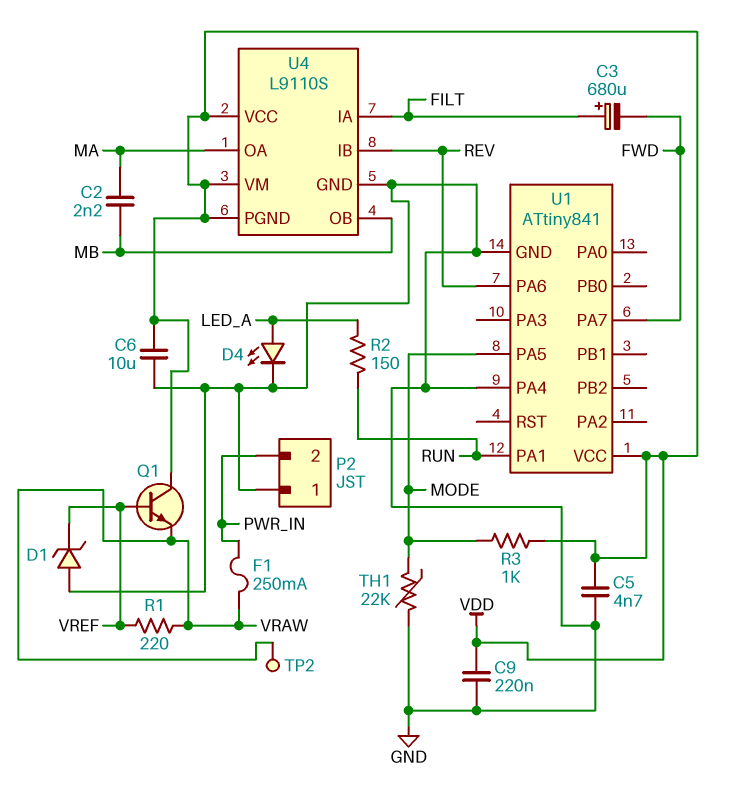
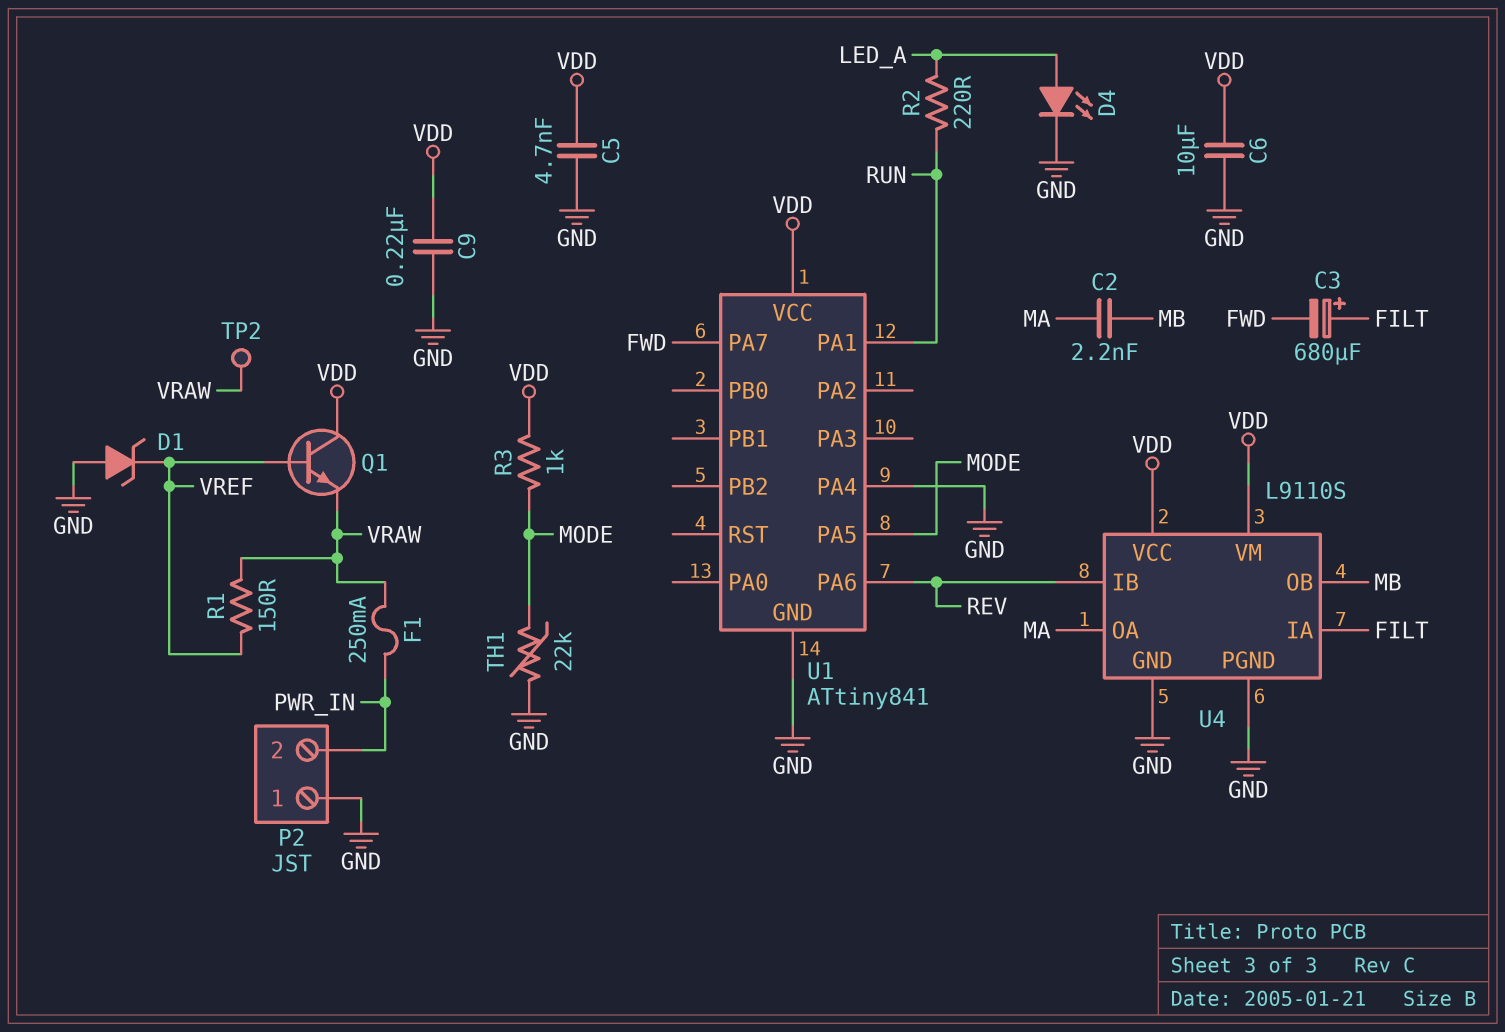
R1: 220 (VRAW, VREF) -> 150 (VRAW, VREF)
R2: 150 (LED_A, RUN) -> 220 (LED_A, RUN)
U4 pin PGND: VDD -> GND

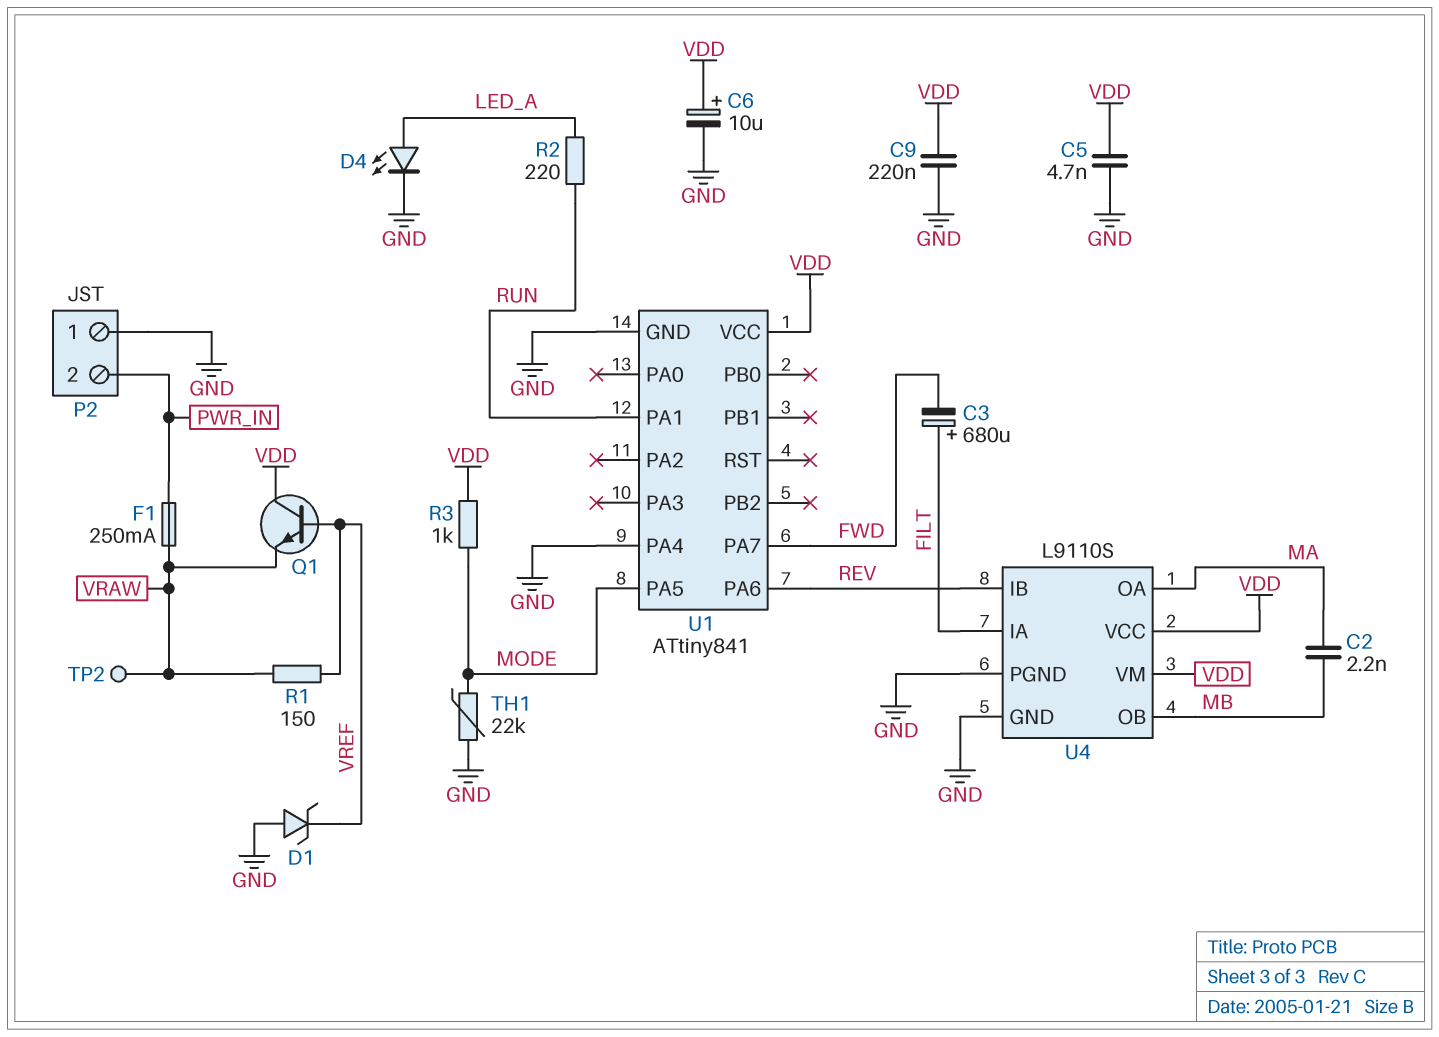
C6: 10uF (GND, VDD) -> 10uF (plus VDD, minus GND)

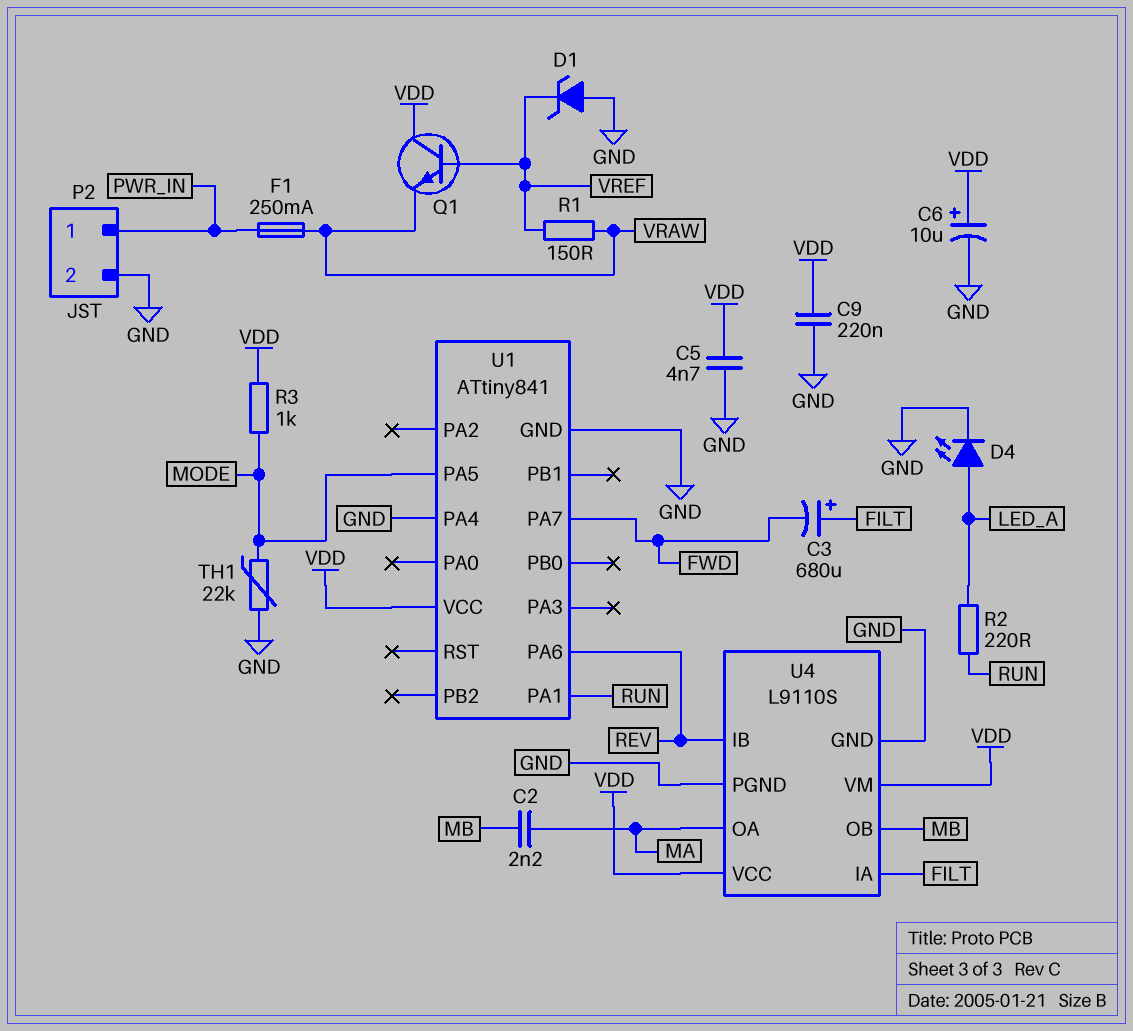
P2 pin 1: GND -> PWR_IN
P2 pin 2: PWR_IN -> GND
TP2: test point (VRAW) -> none

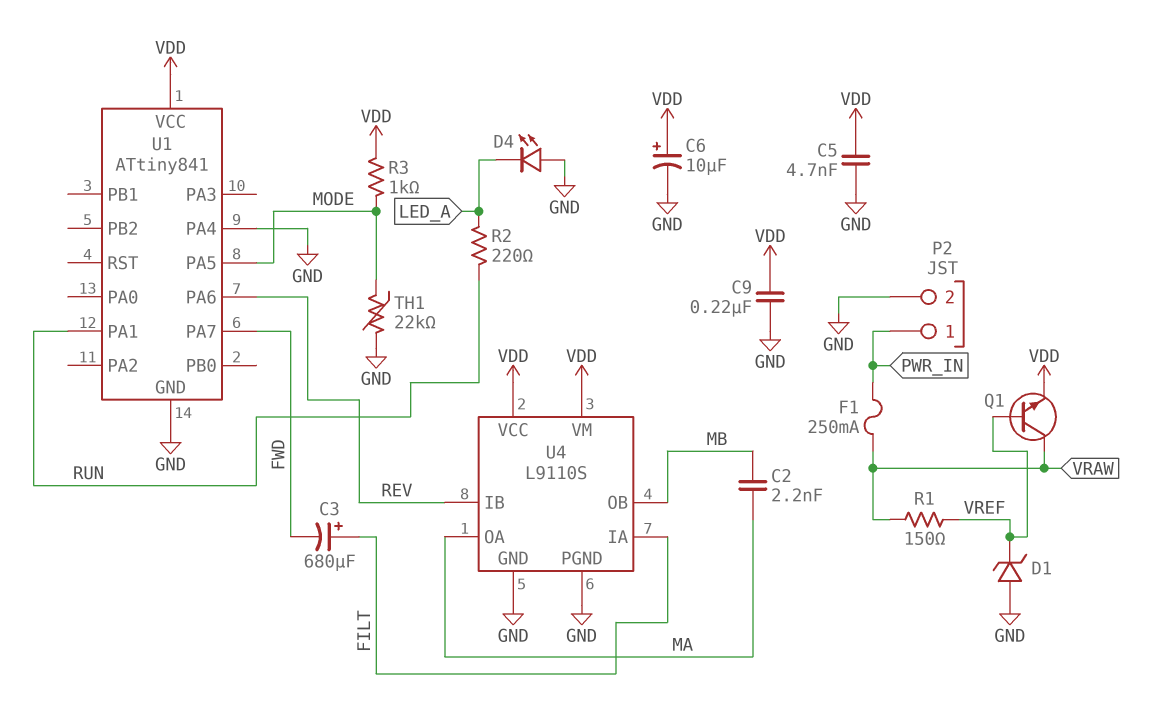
D4: LED (A LED_A, K GND) -> LED (A GND, K LED_A)
Q1: NPN (B VREF, C VDD, E VRAW) -> NPN (B VREF, C VRAW, E VDD)

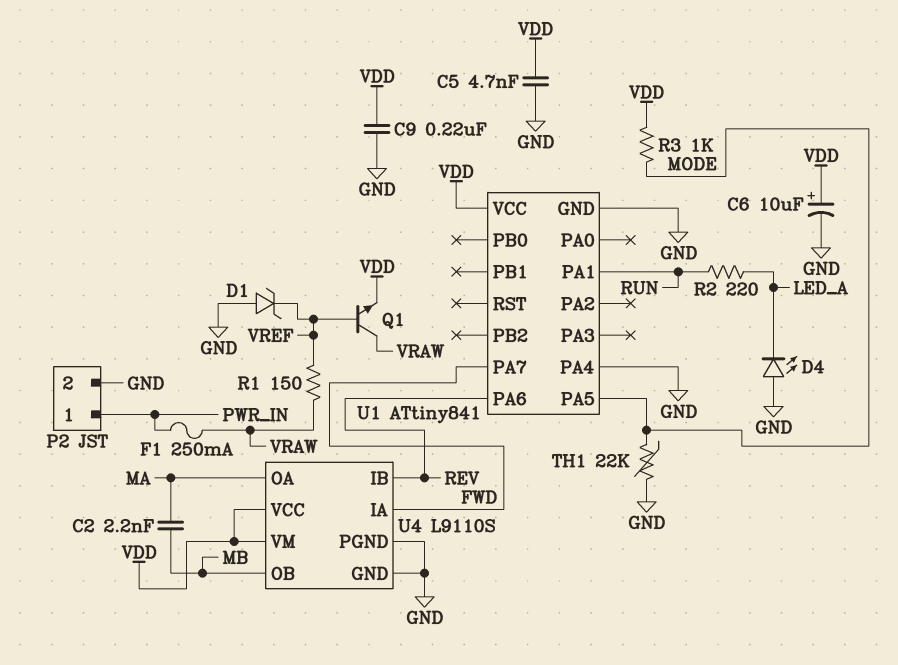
C3: 680uF (plus FILT, minus FWD) -> none
U4 pin IA: FILT -> FWD

